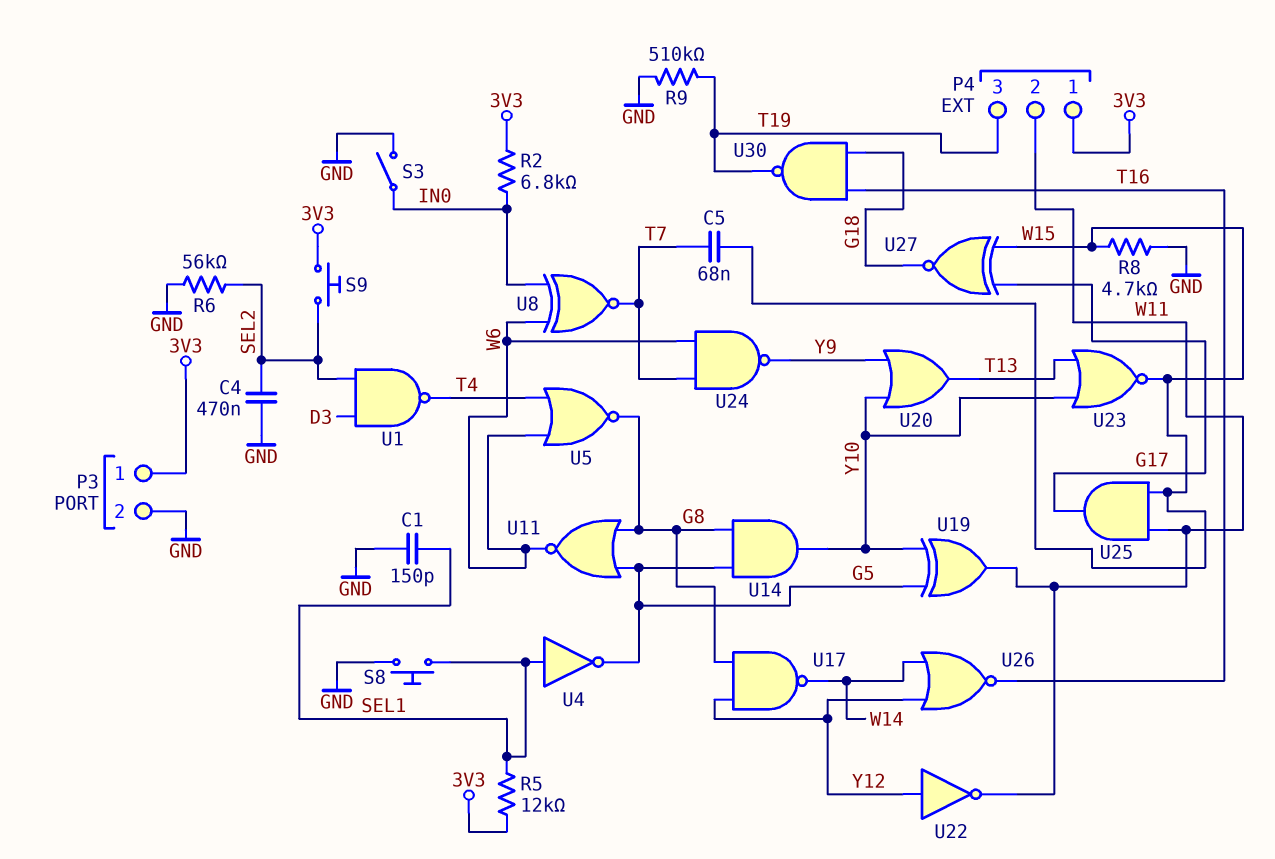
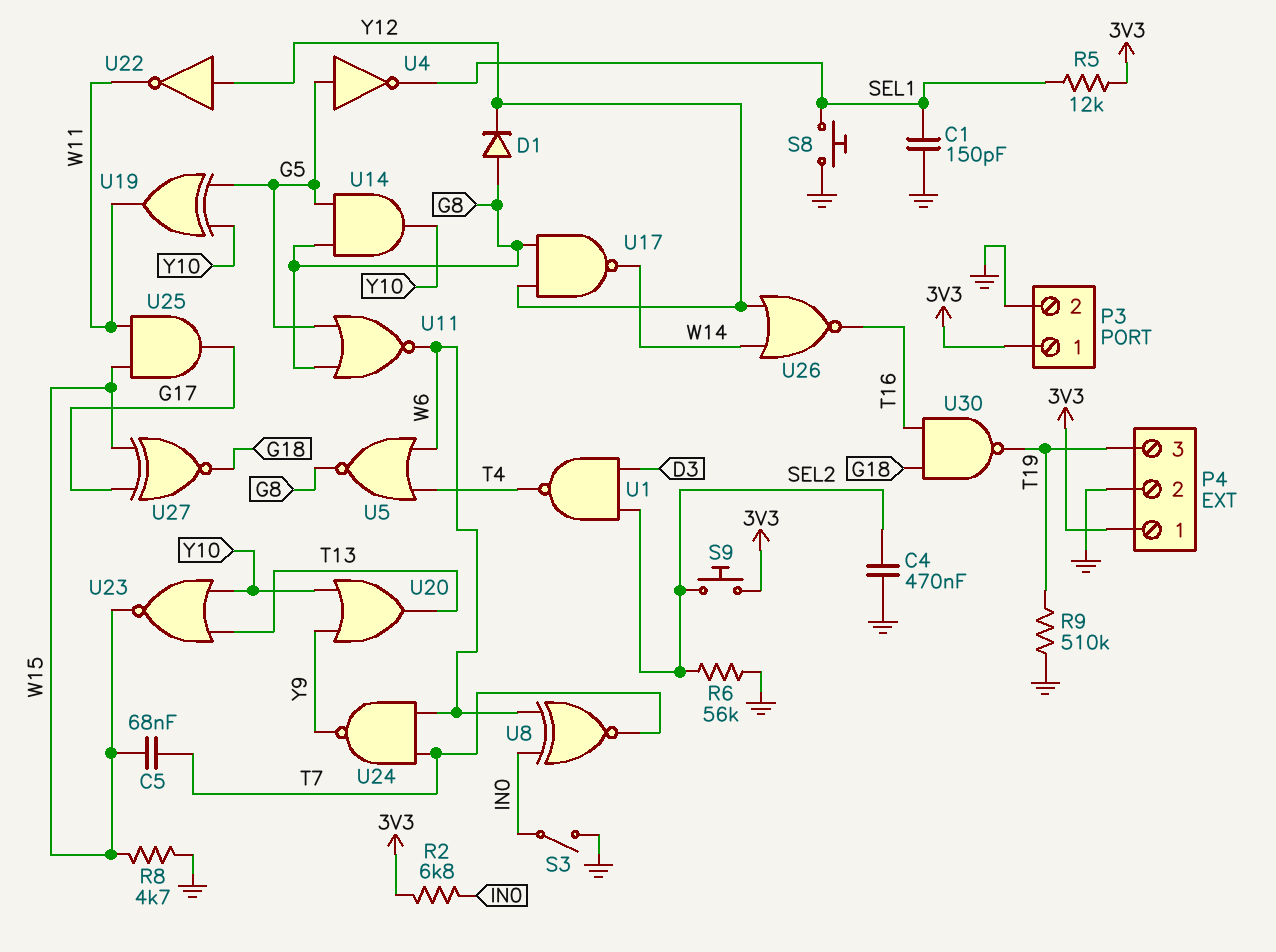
D1: none -> diode (A G8, K Y12)
P4 pin 2: W11 -> GND
U4: NOT (in SEL1, out G5) -> NOT (in G5, out SEL1)

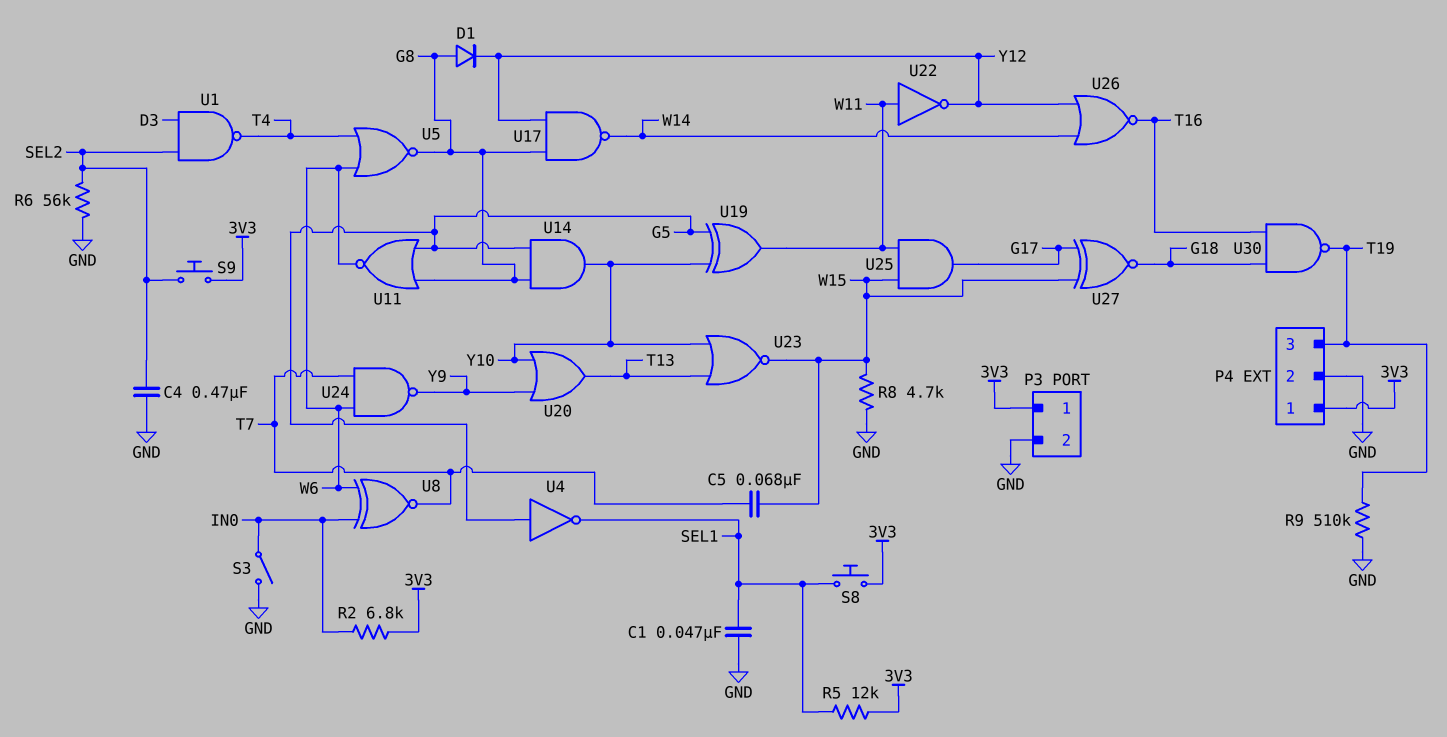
C1: 150pF (GND, SEL1) -> 47nF (GND, SEL1)
S8: button (GND, SEL1) -> button (3V3, SEL1)
U22: NOT (in Y12, out W11) -> NOT (in W11, out Y12)

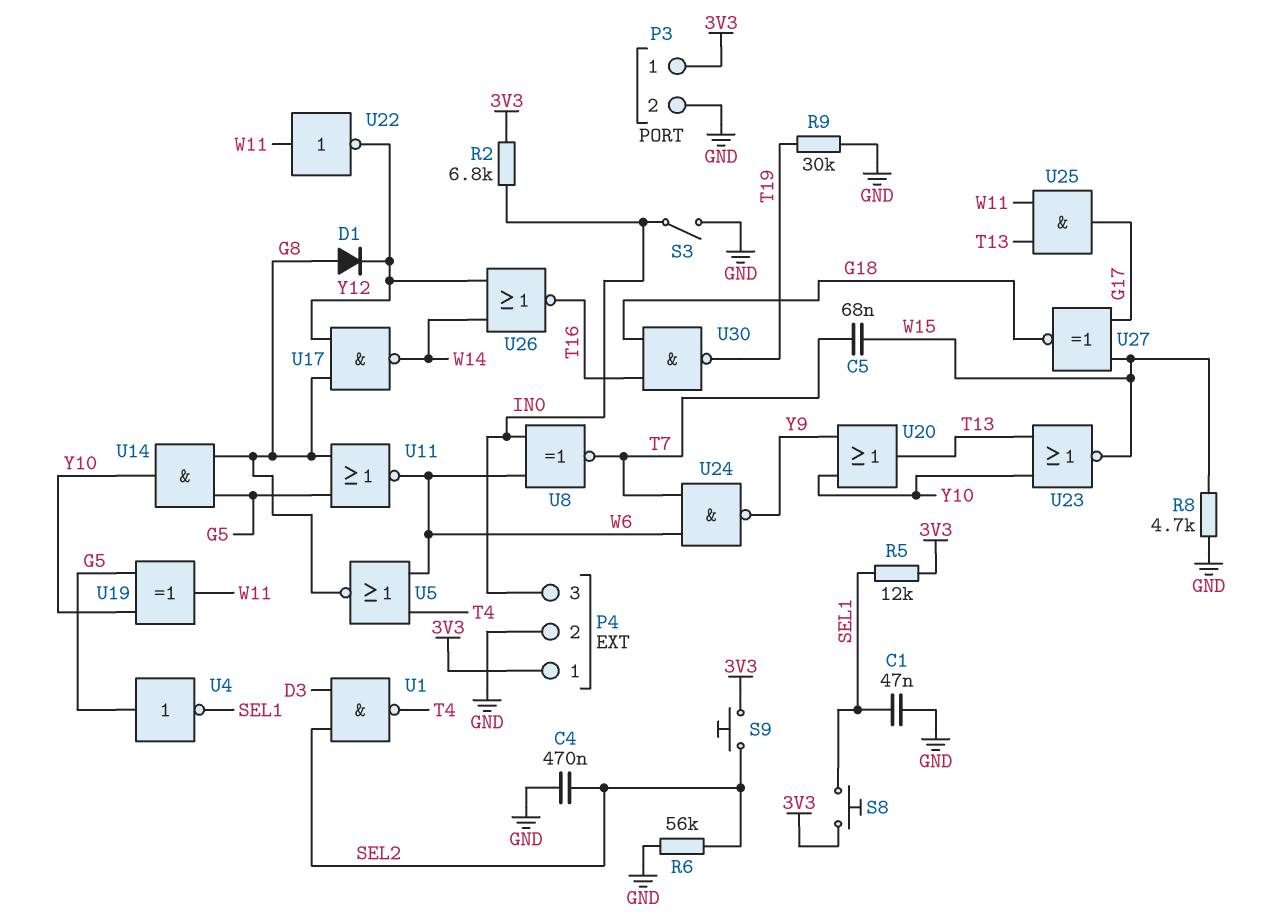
P4 pin 3: T19 -> IN0
R9: 510k (GND, T19) -> 30k (GND, T19)
U25: AND (in W11, in W15, out G17) -> AND (in T13, in W11, out G17)

